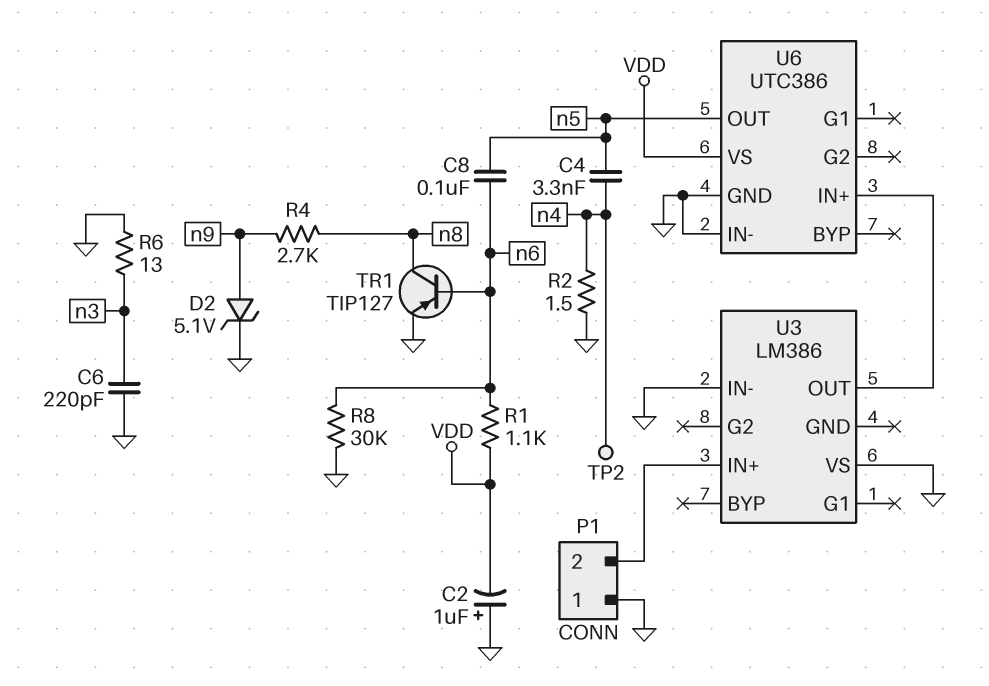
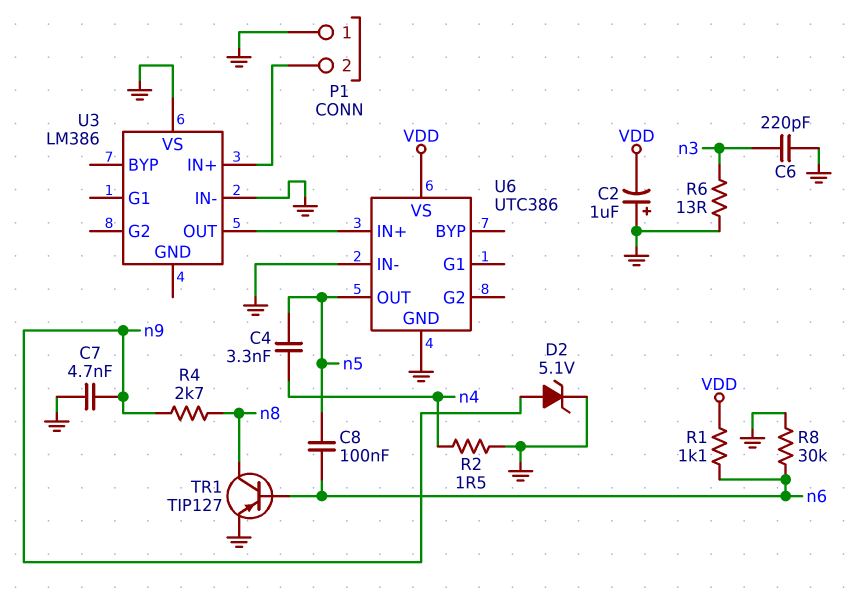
C7: none -> 4.7nF (GND, n9)
TP2: test point (n4) -> none

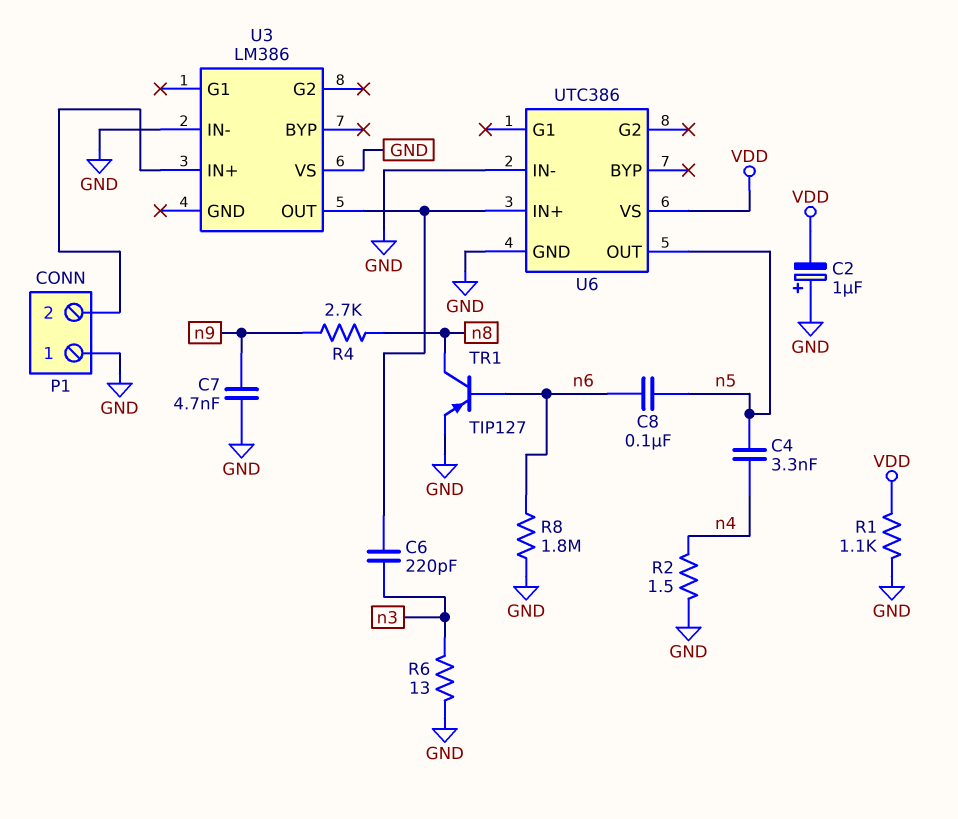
C6: 220pF (GND, n3) -> 220pF (U3/OUT, n3)
D2: zener 5.1V (A n9, K GND) -> none
R1: 1.1k (VDD, n6) -> 1.1k (GND, VDD)
R8: 30k (GND, n6) -> 1.8M (GND, n6)

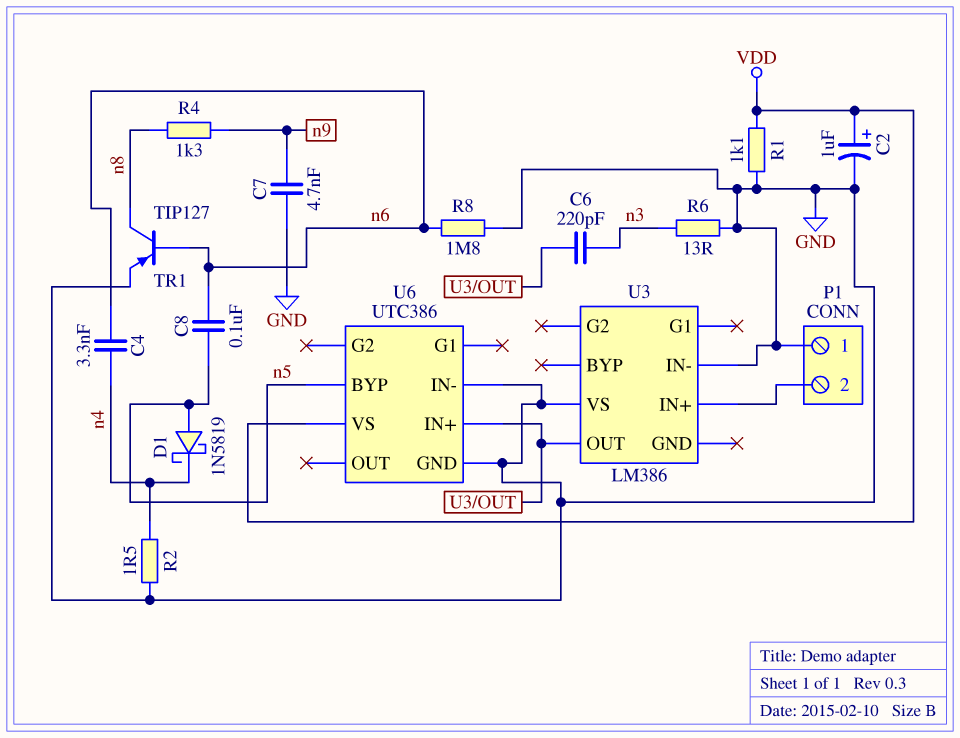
C2: 1uF (plus GND, minus VDD) -> 1uF (plus VDD, minus GND)
C4: 3.3nF (n4, n5) -> 3.3nF (n4, n6)
D1: none -> schottky 1N5819 (A n5, K n4)
R4: 2.7k (n8, n9) -> 1.3k (n8, n9)
U6 pin BYP: none -> n5
U6 pin OUT: n5 -> none

